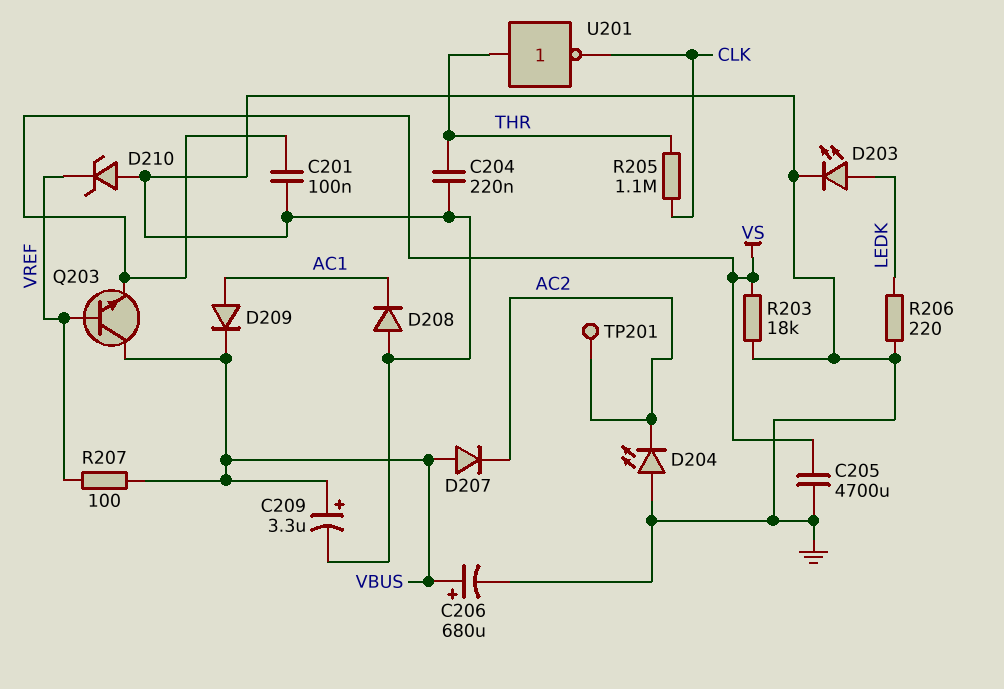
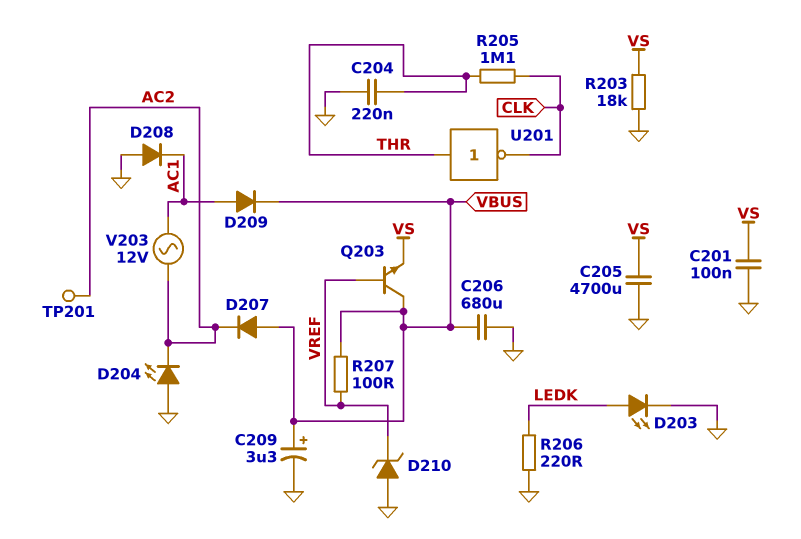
C206: 680uF (plus VBUS, minus GND) -> 680uF (GND, VBUS)
V203: none -> AC 12V (AC1, AC2)

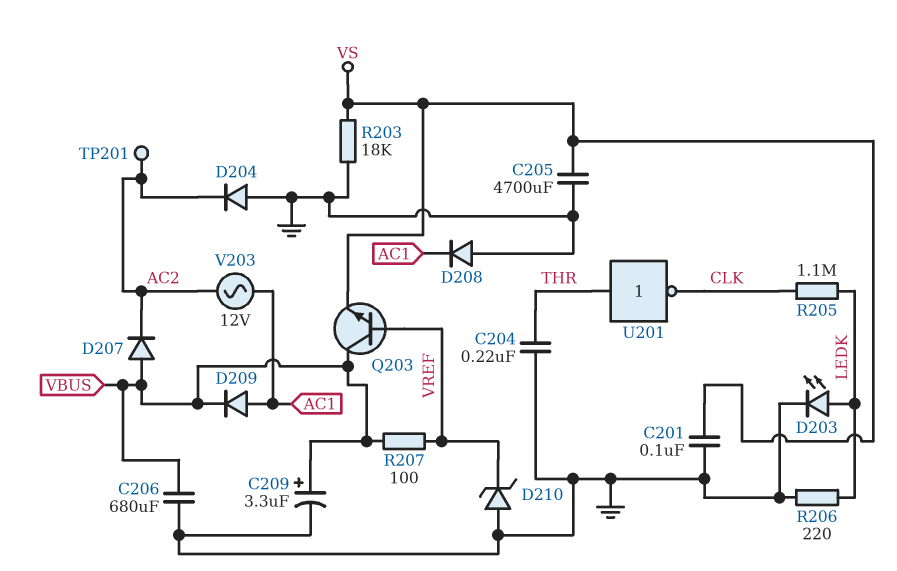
D204: LED (A GND, K AC2) -> diode (A GND, K AC2)
R205: 1.1M (CLK, THR) -> 1.1M (CLK, LEDK)

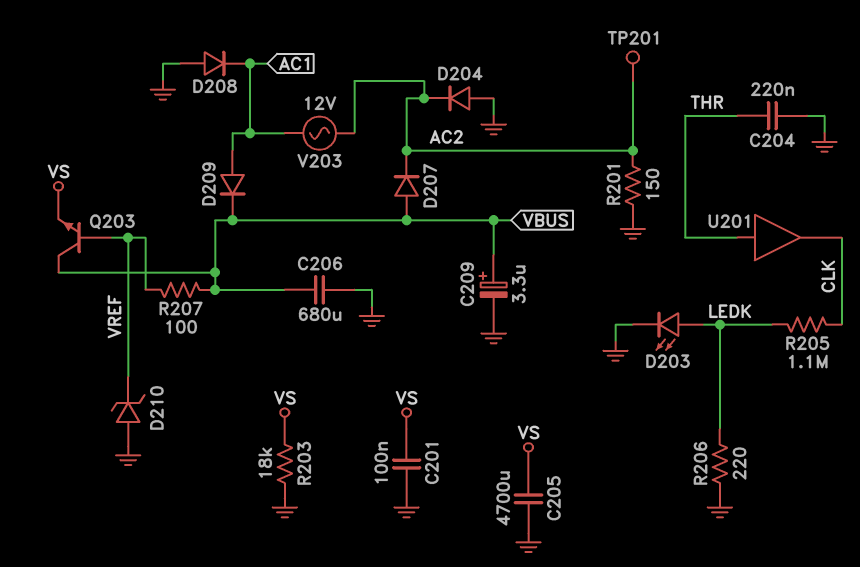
R201: none -> 150 (AC2, GND)
U201: NOT (in THR, out CLK) -> buffer (in THR, out CLK)

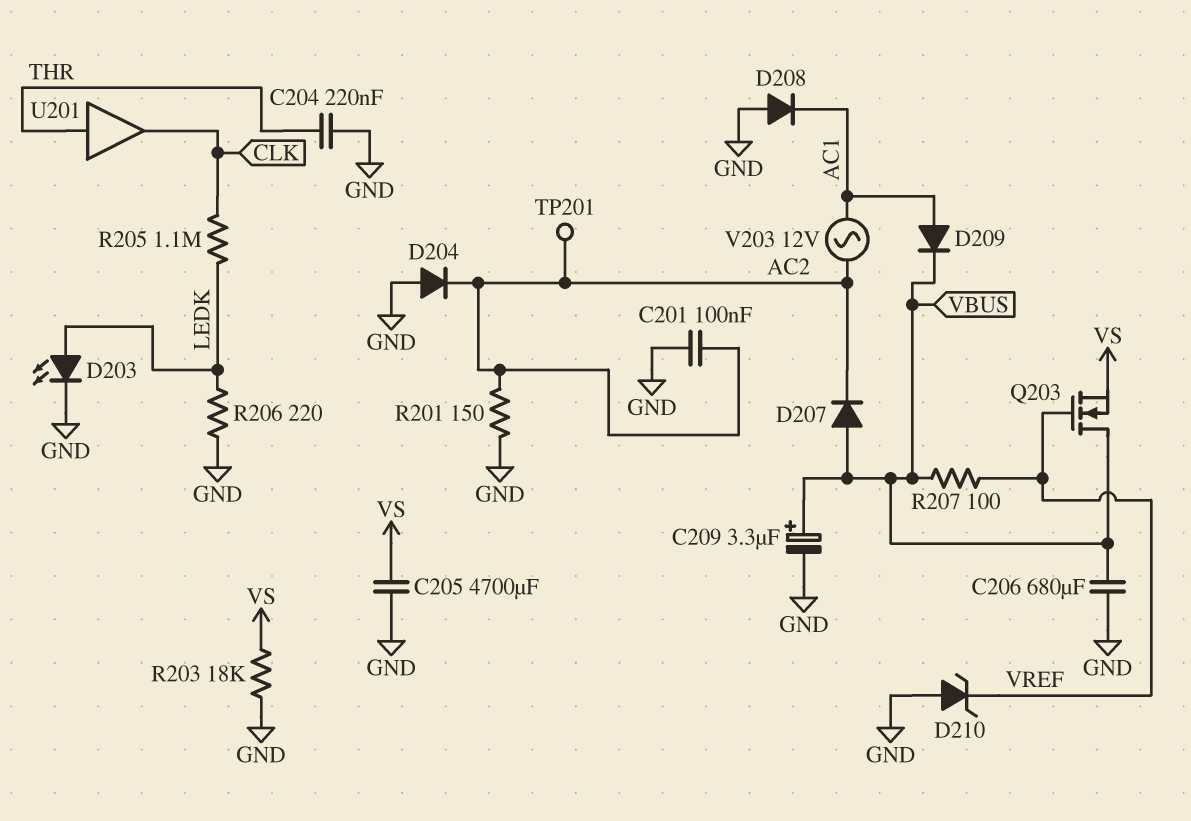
C201: 100nF (GND, VS) -> 100nF (AC2, GND)
Q203: NPN (B VREF, C VBUS, E VS) -> NMOS (G VREF, D VBUS, S VS)

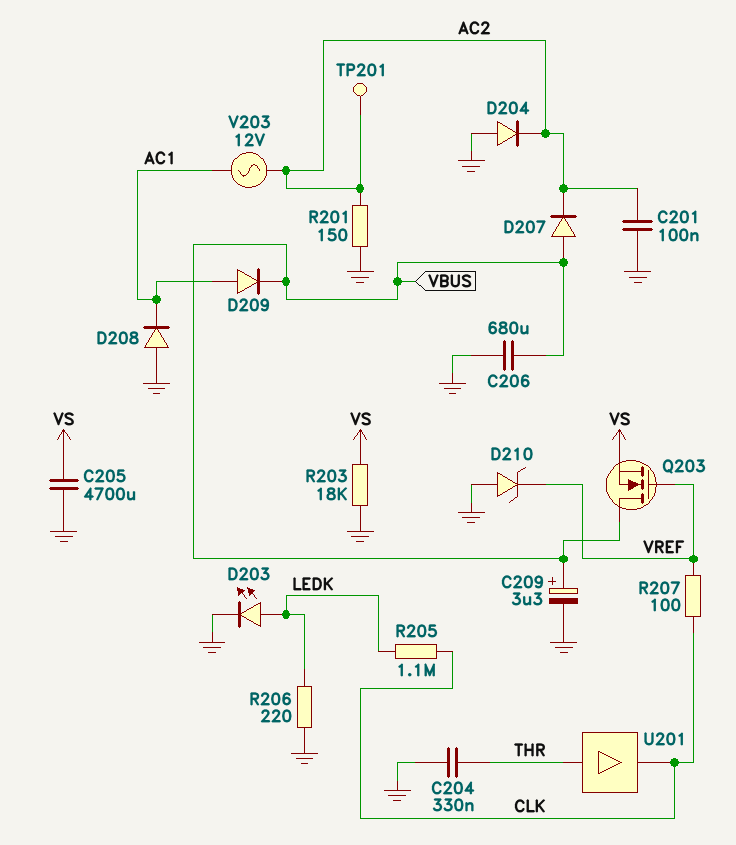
C204: 220nF (GND, THR) -> 330nF (GND, THR)
R207: 100 (VBUS, VREF) -> 100 (CLK, VREF)

